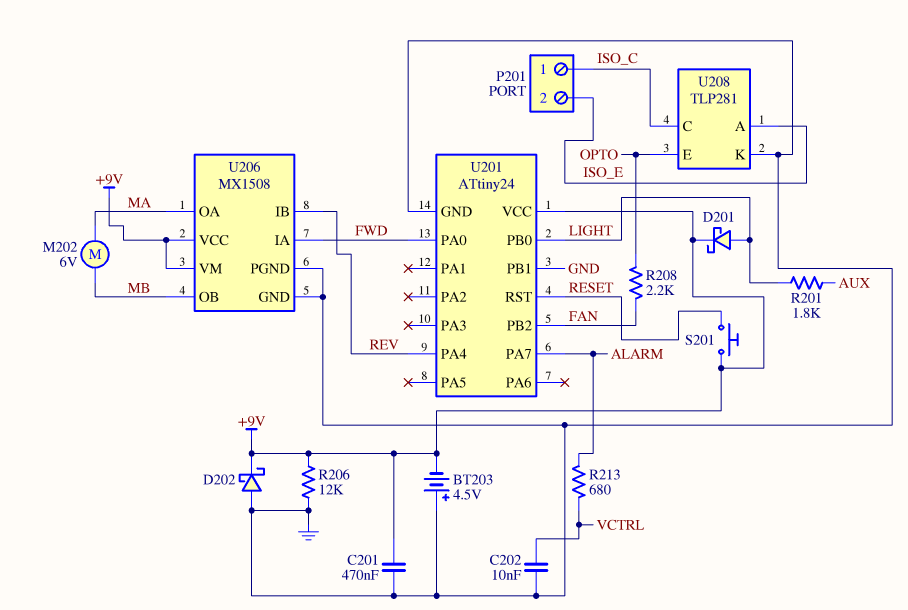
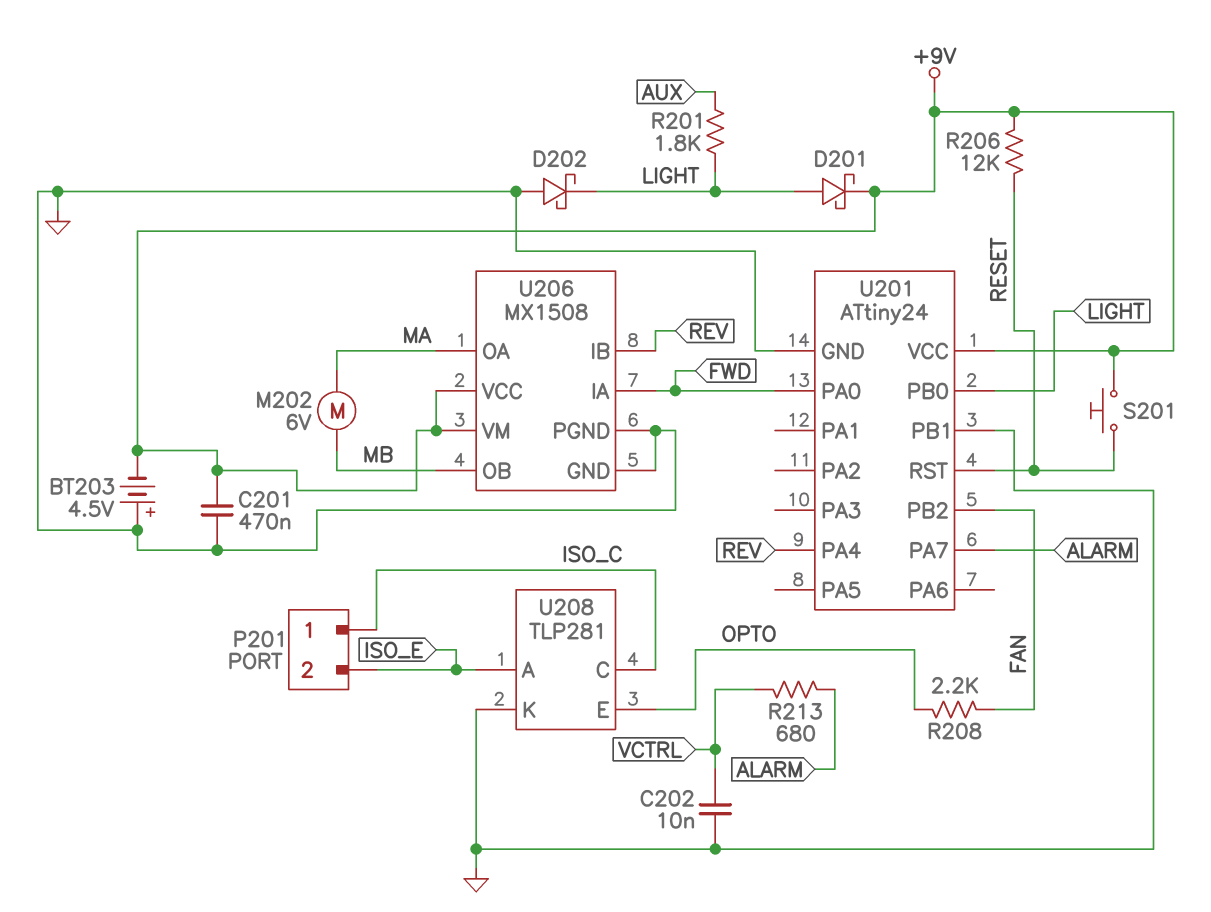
D202: schottky (A GND, K +9V) -> schottky (A GND, K LIGHT)
R206: 12k (+9V, GND) -> 12k (+9V, RESET)

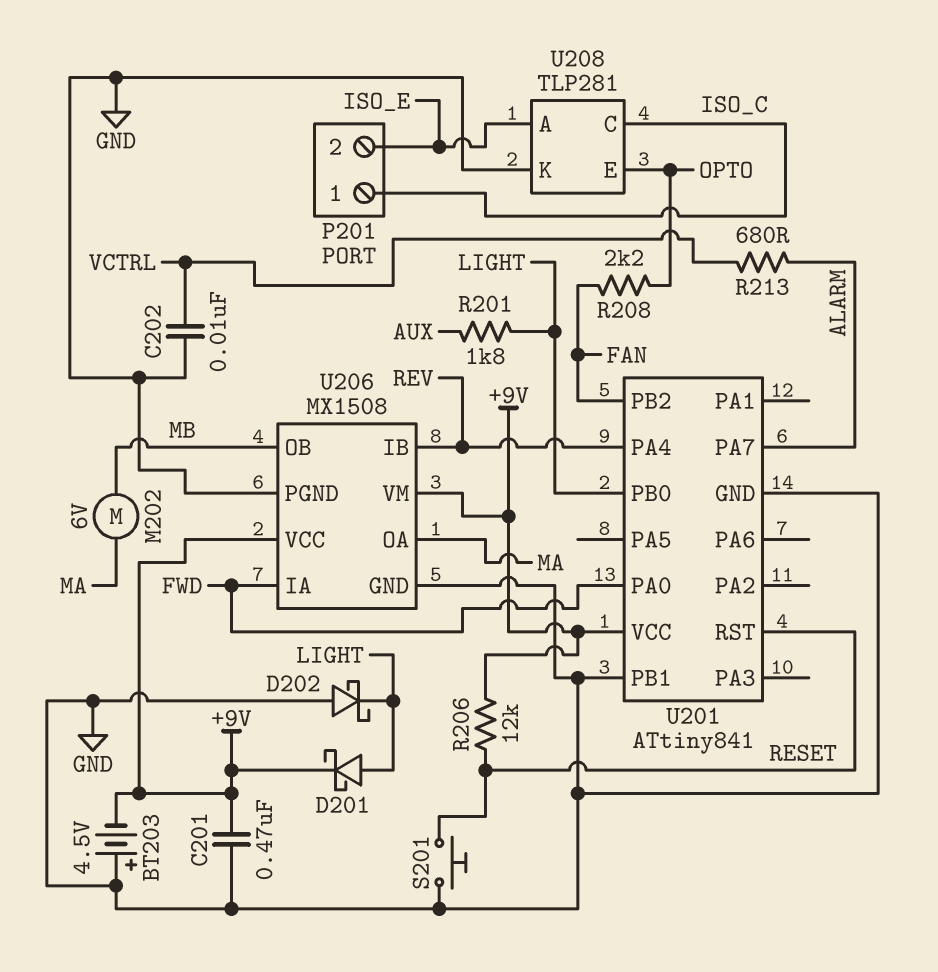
S201: button (+9V, RESET) -> button (GND, RESET)
U201: ATtiny24 -> ATtiny841

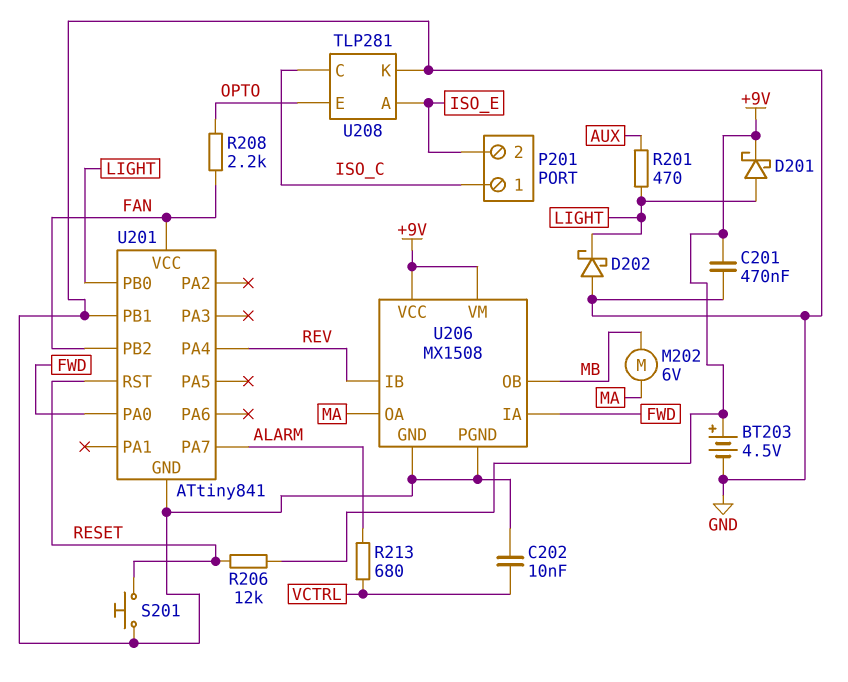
BT203: 4.5V (plus GND, minus +9V) -> 4.5V (plus +9V, minus GND)
R201: 1.8k (AUX, LIGHT) -> 470 (AUX, LIGHT)
U201 pin VCC: +9V -> FAN

